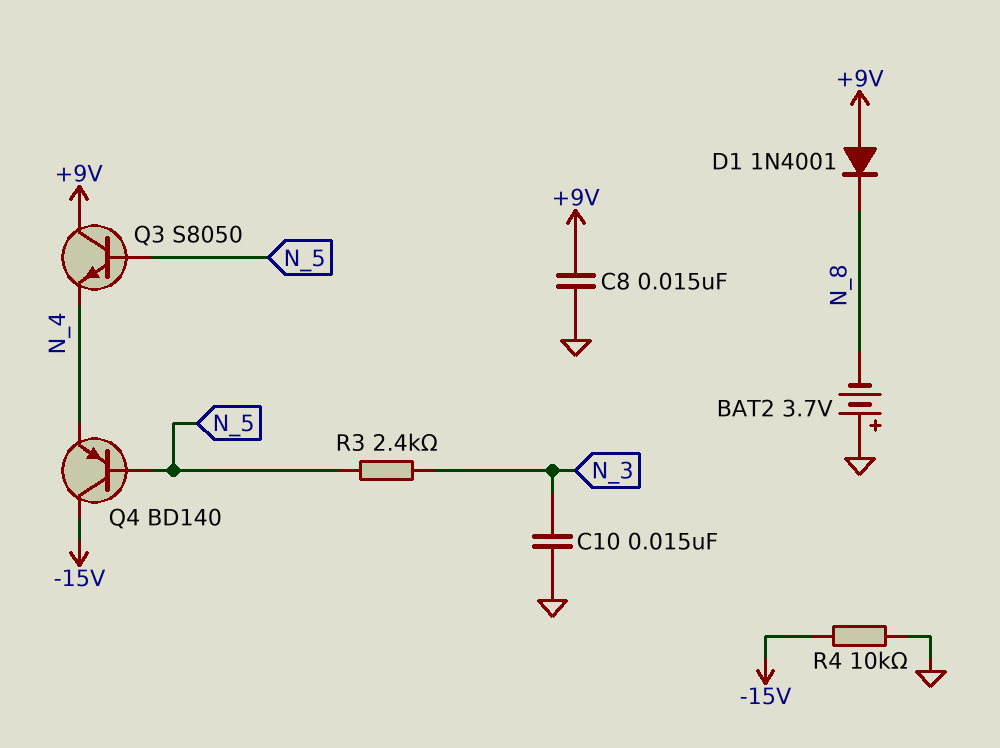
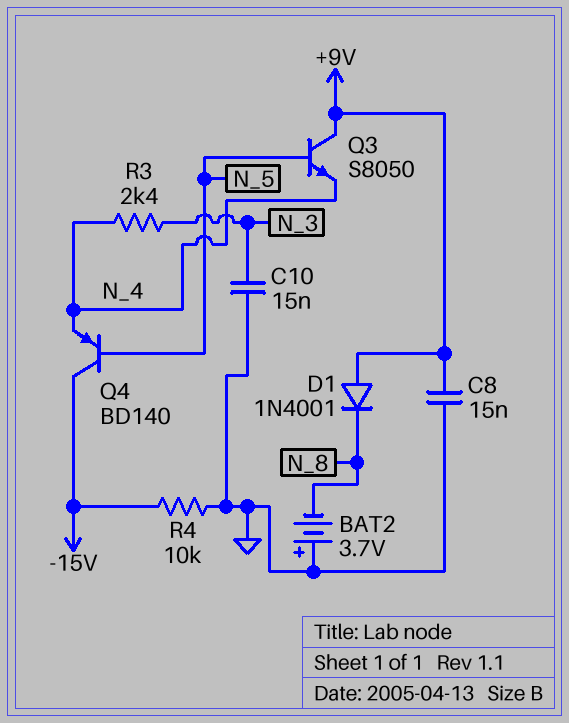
R3: 2.4k (N_3, N_5) -> 2.4k (N_3, N_4)

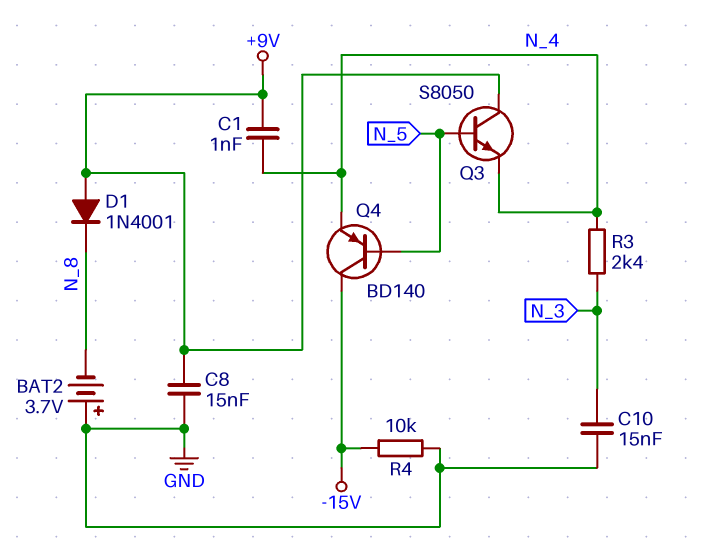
C1: none -> 1nF (+9V, N_4)

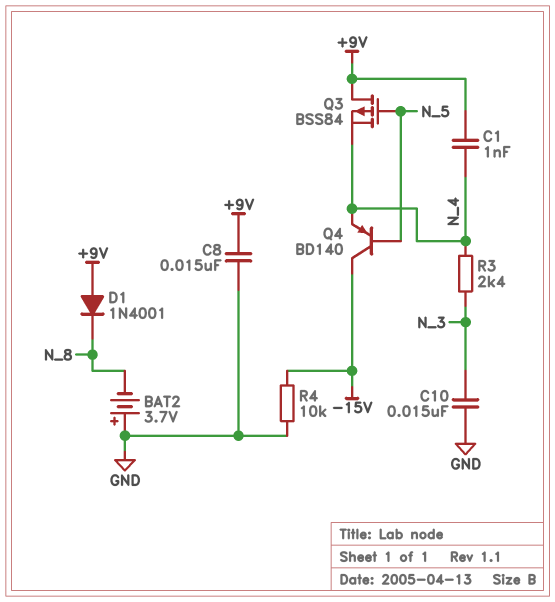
Q3: NPN S8050 (B N_5, C +9V, E N_4) -> PMOS BSS84 (G N_5, D +9V, S N_4)

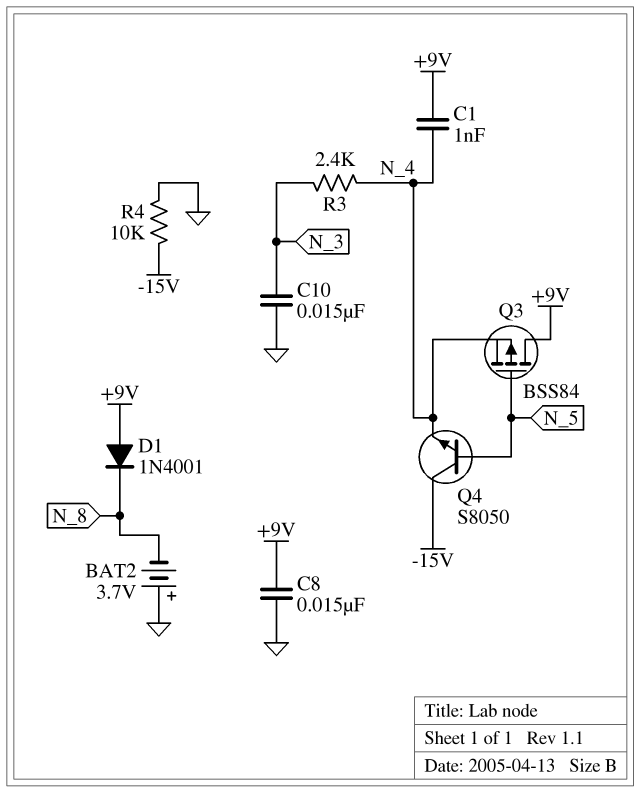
Q4: PNP BD140 (B N_5, C -15V, E N_4) -> NPN S8050 (B N_5, C -15V, E N_4)

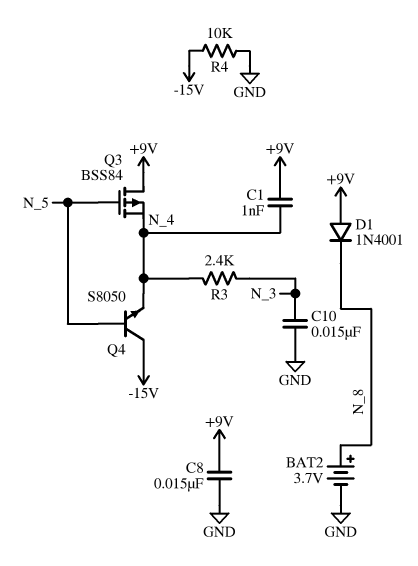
BAT2: 3.7V (plus GND, minus N_8) -> 3.7V (plus N_8, minus GND)

